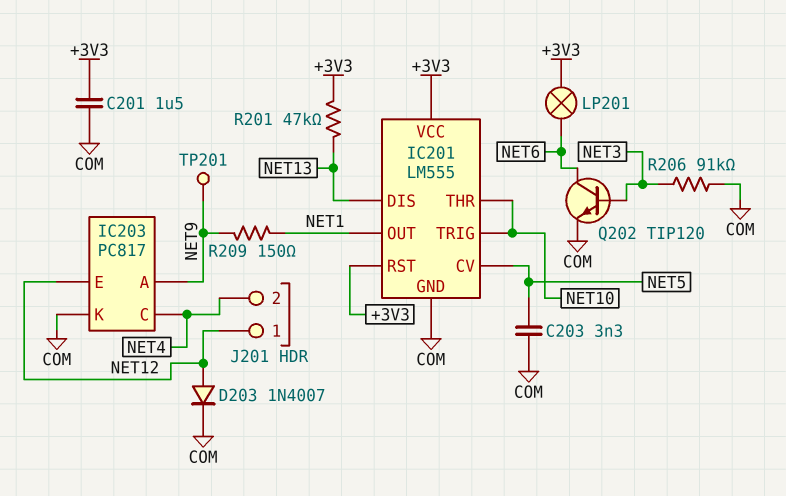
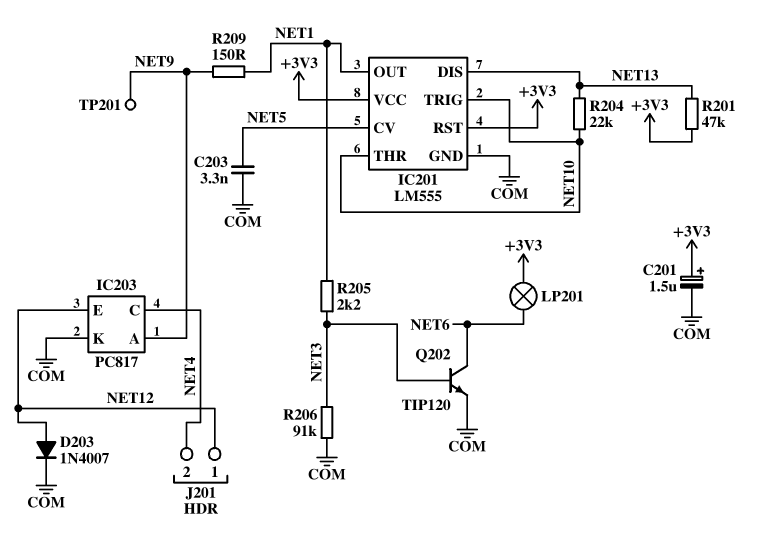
C201: 1.5uF (+3V3, COM) -> 1.5uF (plus +3V3, minus COM)
R204: none -> 22k (NET10, NET13)
R205: none -> 2.2k (NET1, NET3)

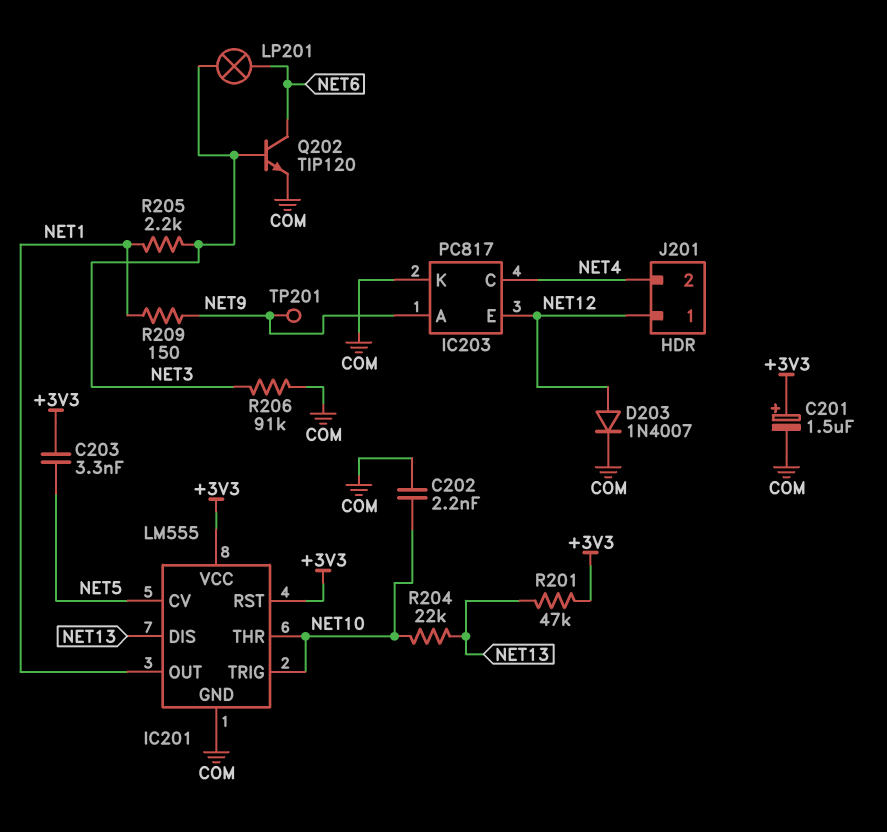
C202: none -> 2.2nF (COM, NET10)
C203: 3.3nF (COM, NET5) -> 3.3nF (+3V3, NET5)
LP201: lamp (+3V3, NET6) -> lamp (NET3, NET6)

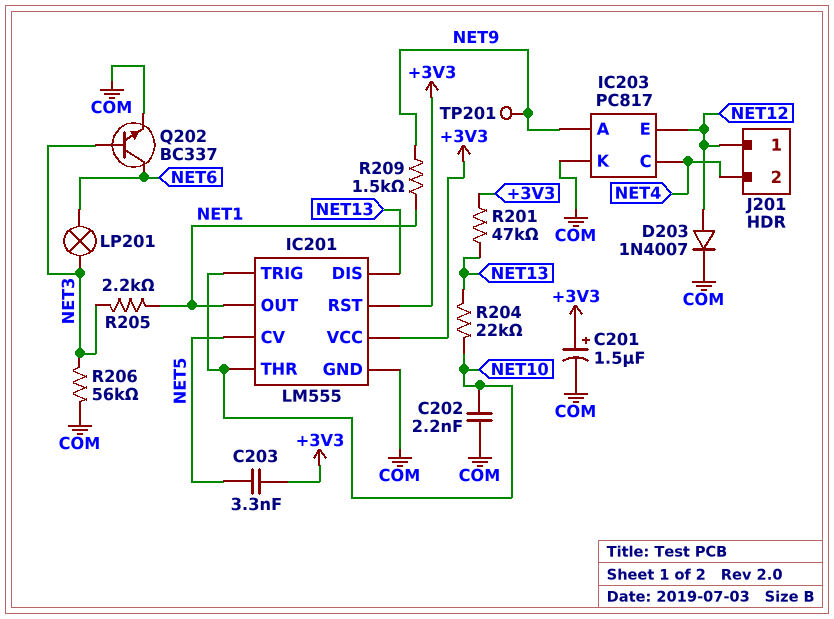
Q202: NPN TIP120 (B NET3, C NET6, E COM) -> NPN BC337 (B NET3, C NET6, E COM)
R206: 91k (COM, NET3) -> 56k (COM, NET3)
R209: 150 (NET1, NET9) -> 1.5k (NET1, NET9)

